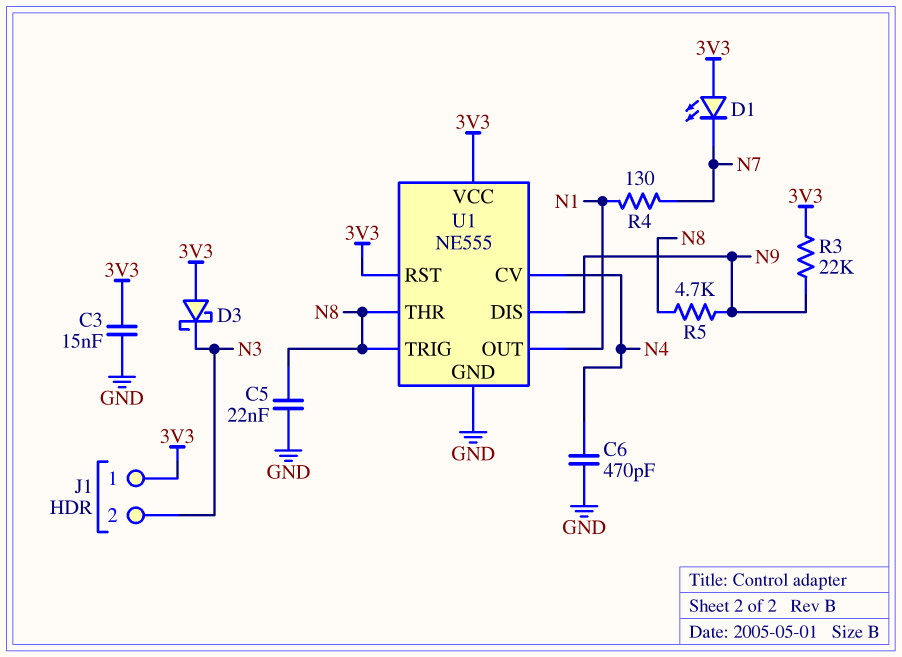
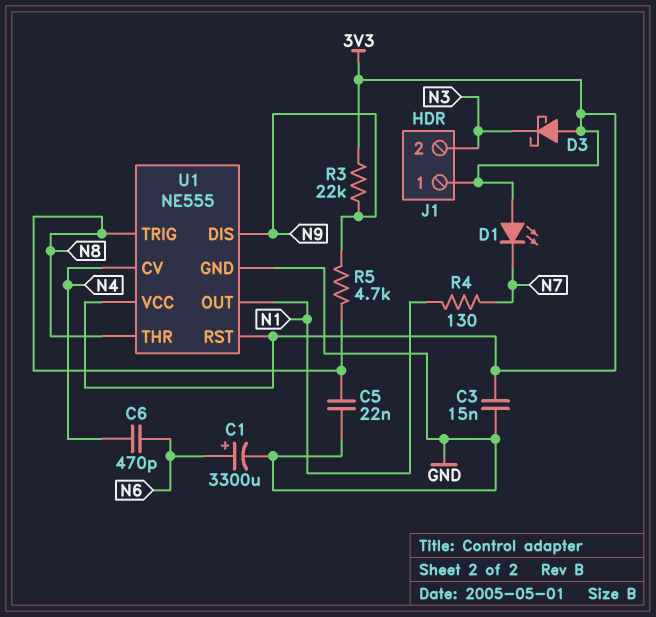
C1: none -> 3300uF (plus N6, minus GND)
C6: 470pF (GND, N4) -> 470pF (N4, N6)

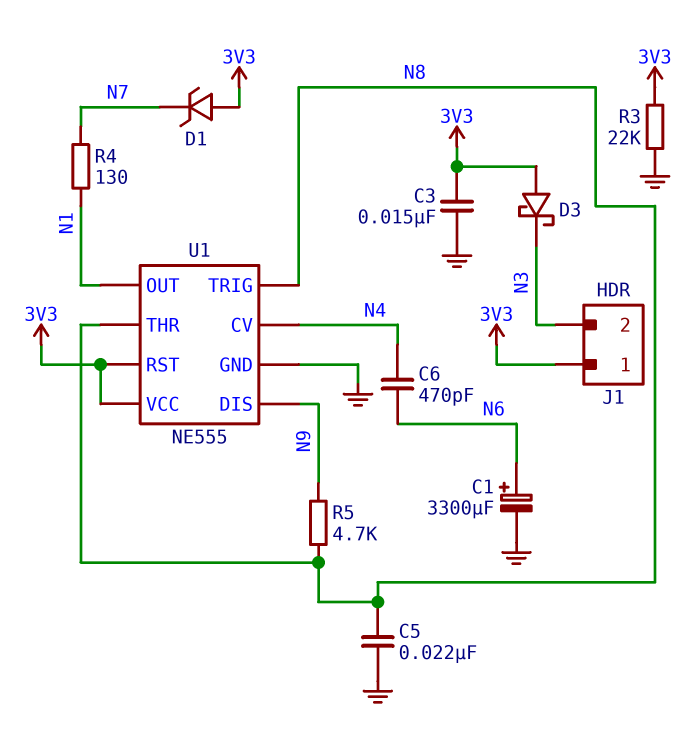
D1: LED (A 3V3, K N7) -> zener (A 3V3, K N7)
R3: 22k (3V3, N9) -> 22k (3V3, GND)

